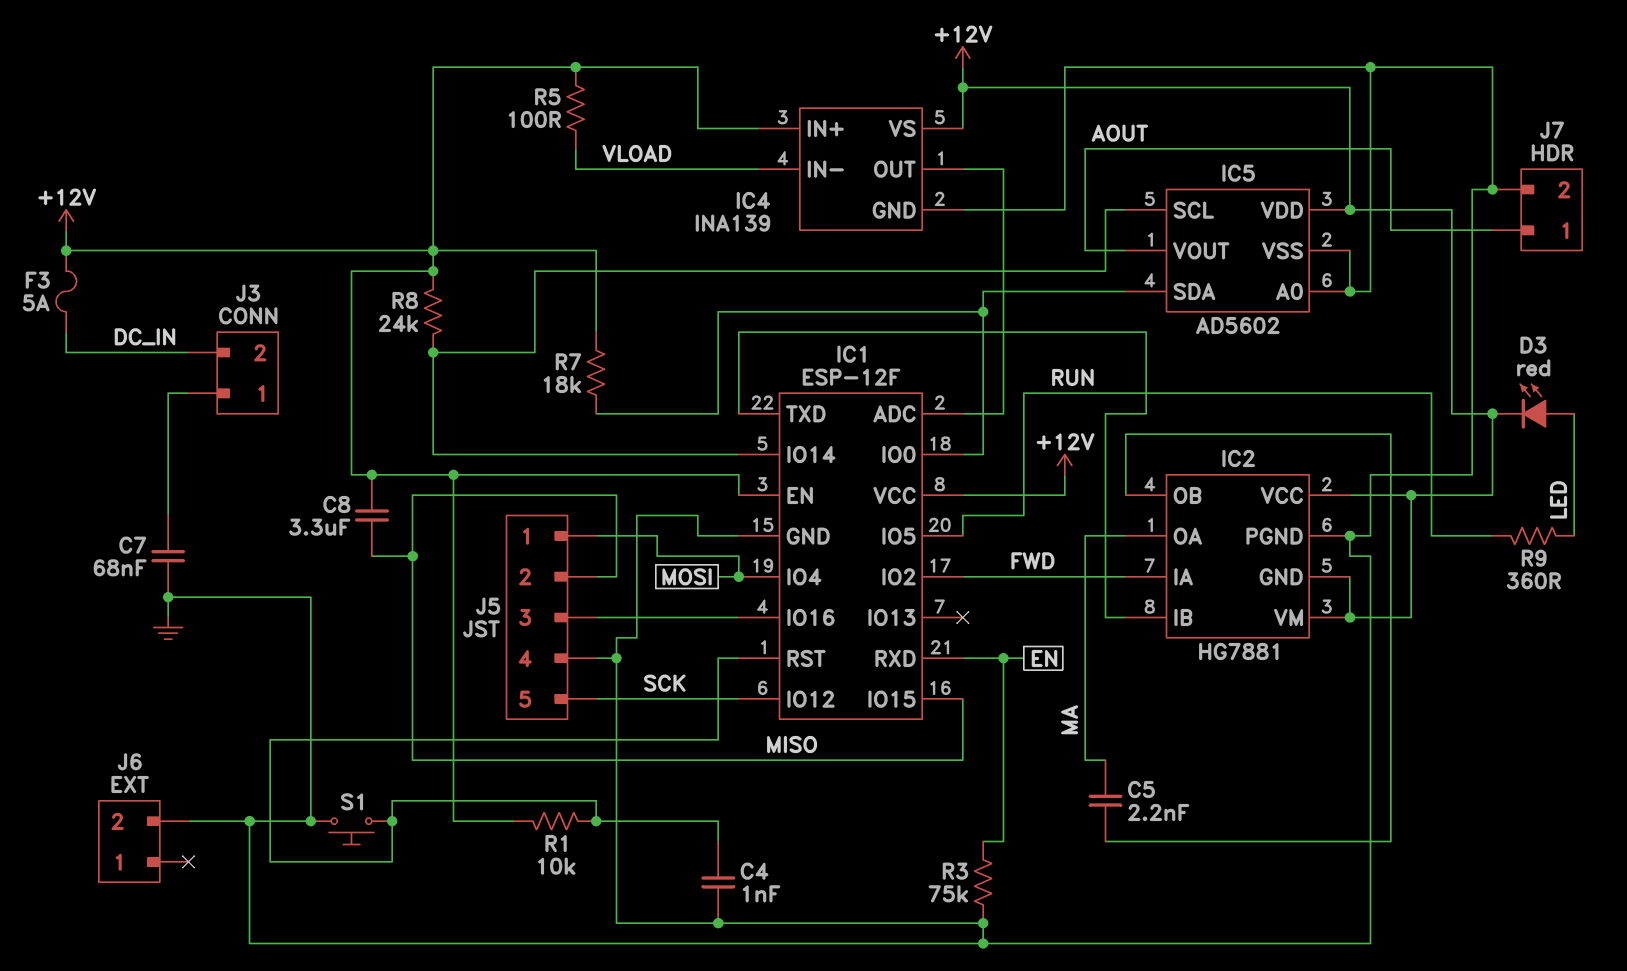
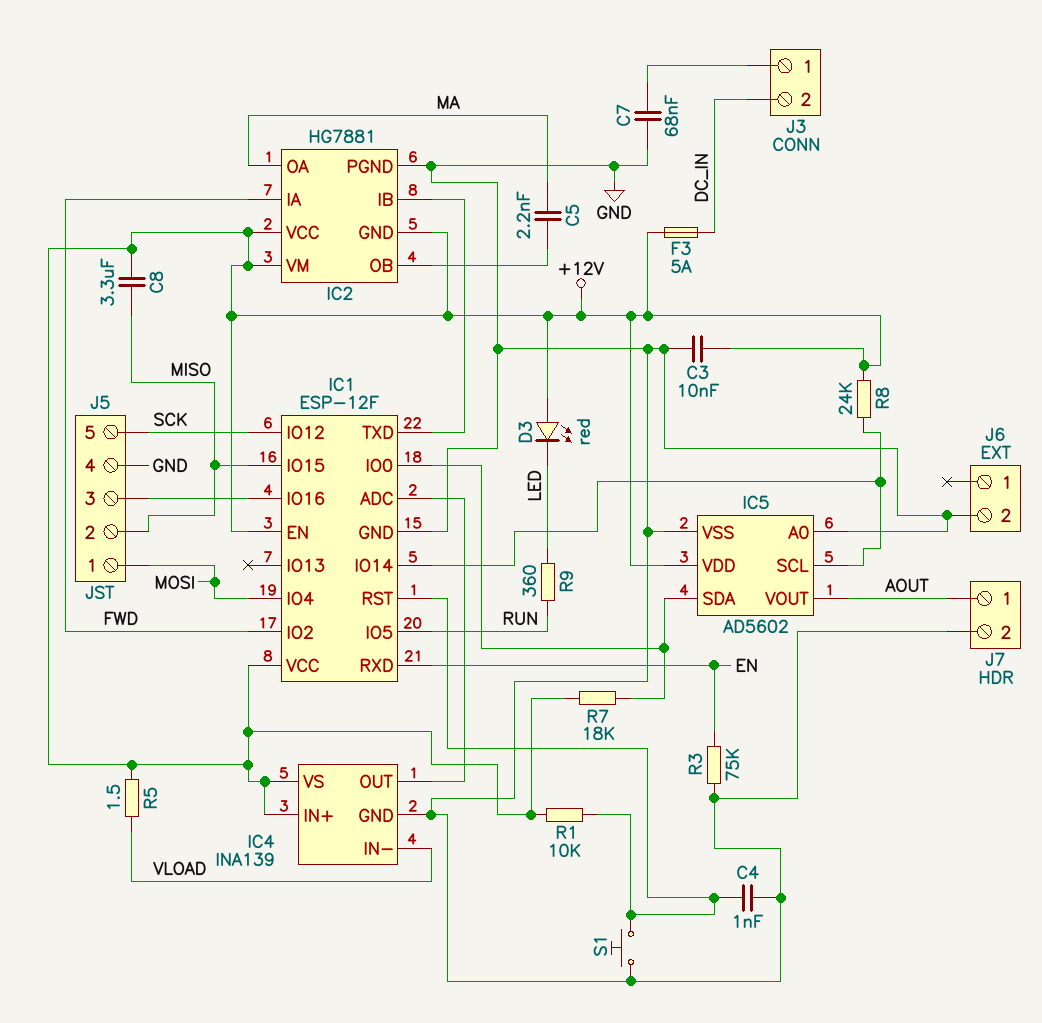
C3: none -> 10nF (+12V, GND)
D3: LED red (A LED, K +12V) -> LED red (A +12V, K LED)
R5: 100 (+12V, VLOAD) -> 1.5 (+12V, VLOAD)

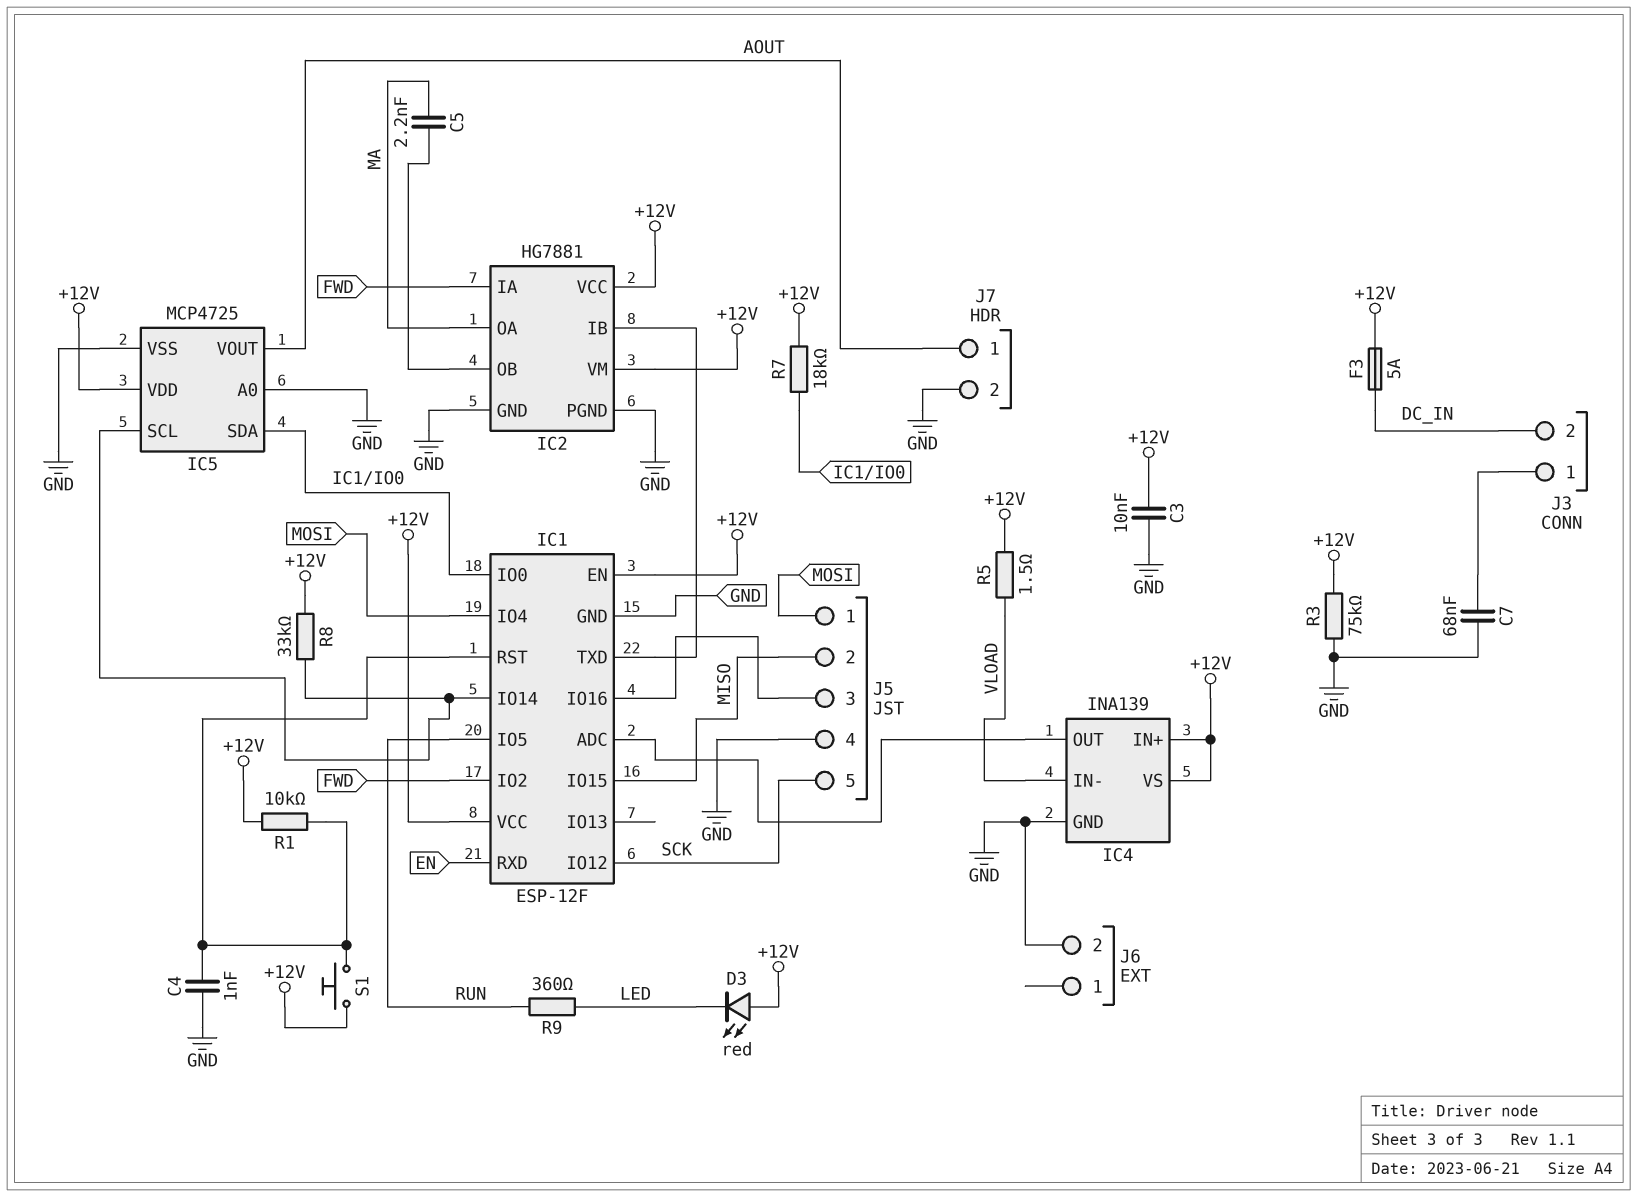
C8: 3.3uF (+12V, MISO) -> none
IC2 pin GND: +12V -> GND
IC5: AD5602 -> MCP4725
R3: 75k (EN, GND) -> 75k (+12V, GND)
R8: 24k (+12V, IC1/IO14) -> 33k (+12V, IC1/IO14)
S1: button (GND, IC1/RST) -> button (+12V, IC1/RST)

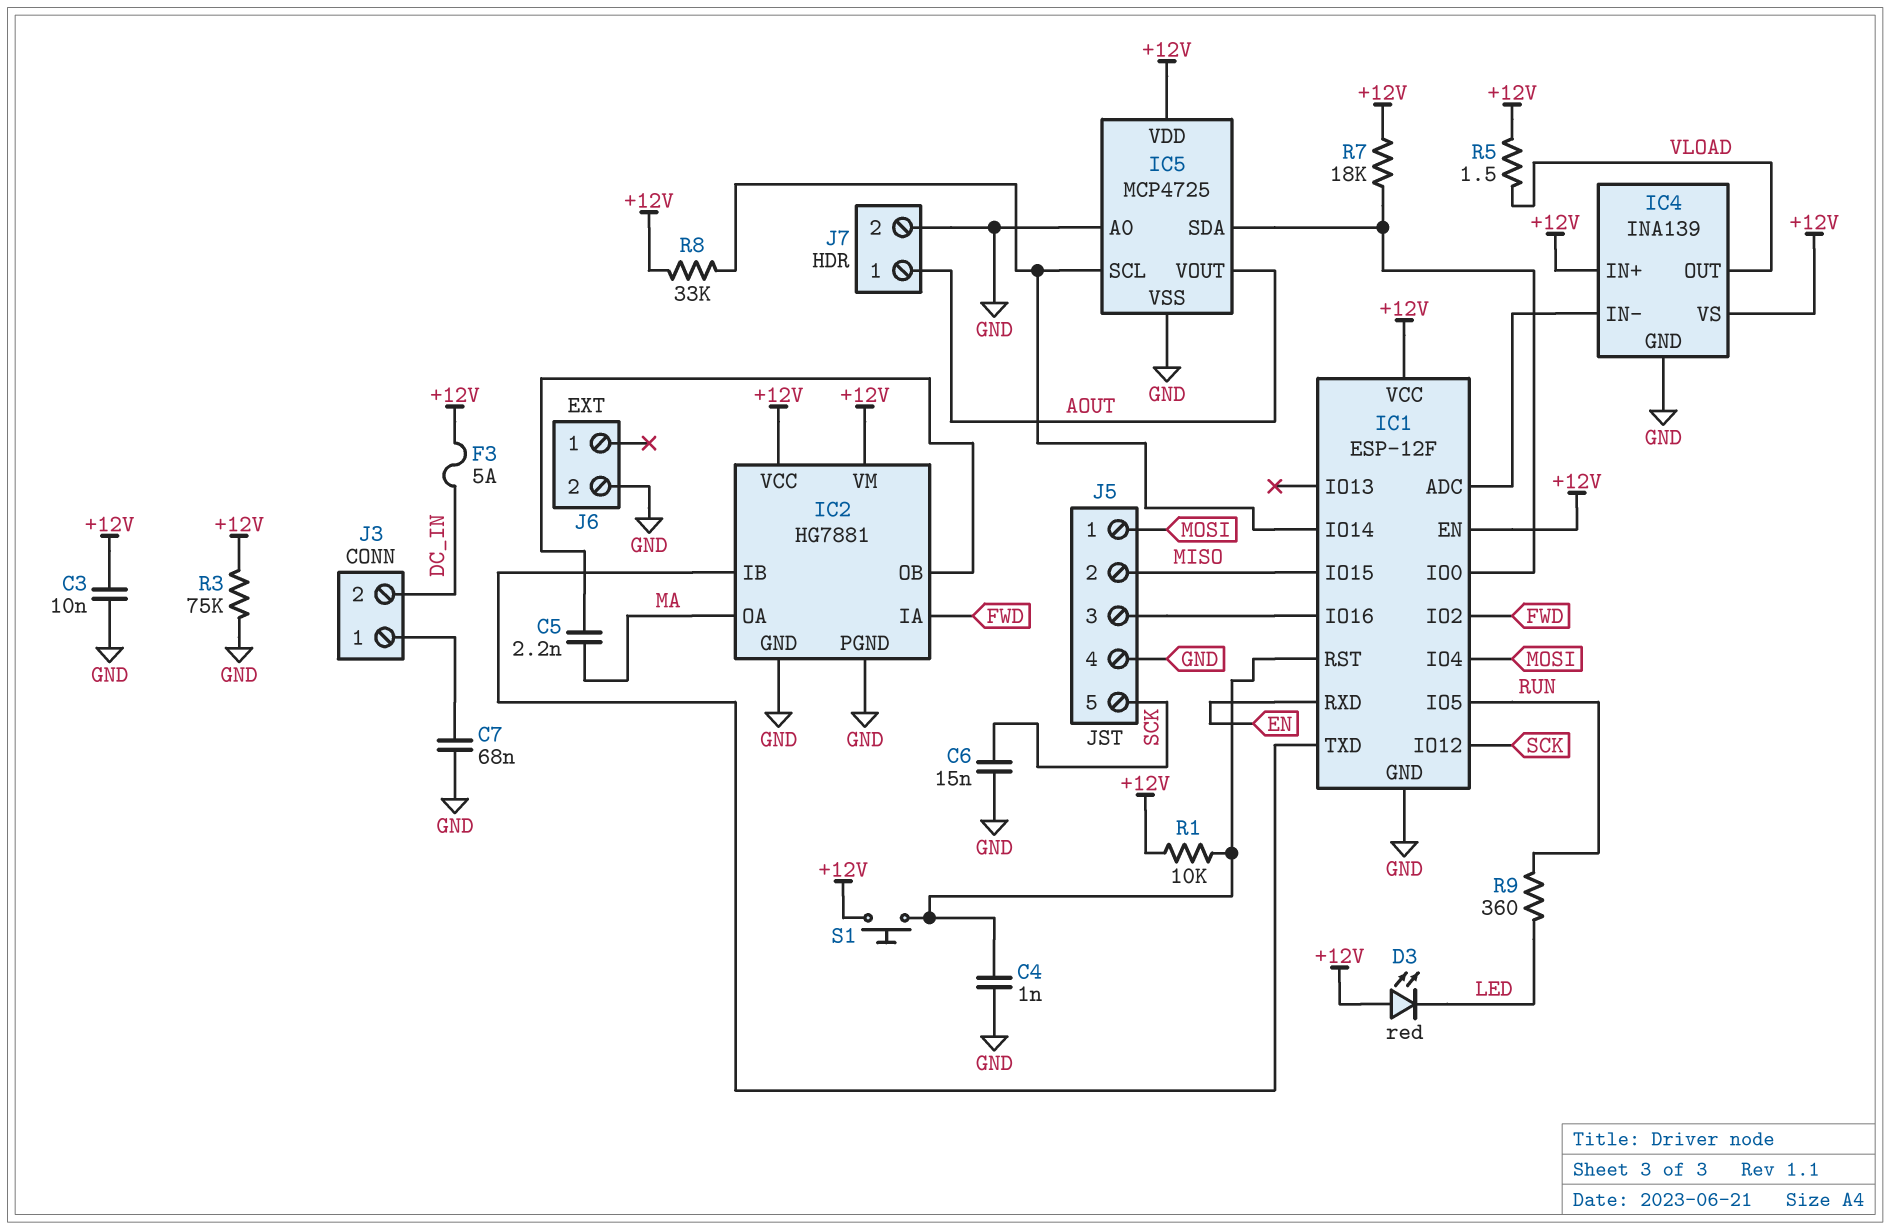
C6: none -> 15nF (GND, SCK)
IC4 pin IN-: VLOAD -> IC1/ADC
IC4 pin OUT: IC1/ADC -> VLOAD

